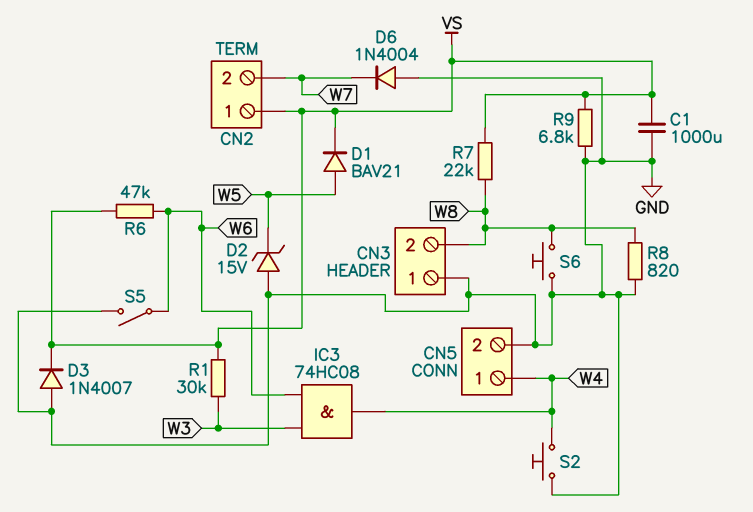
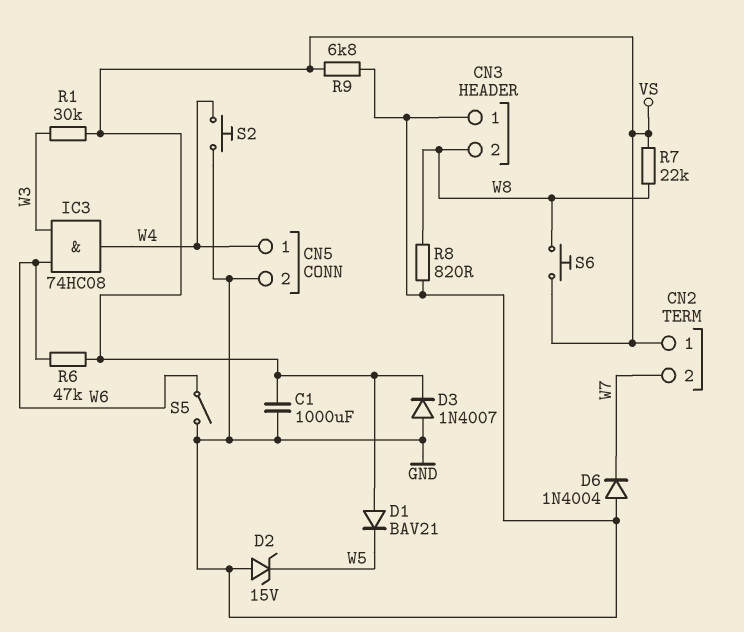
D1: diode BAV21 (A W5, K VS) -> diode BAV21 (A VS, K W5)
S6: button (GND, W8) -> button (VS, W8)

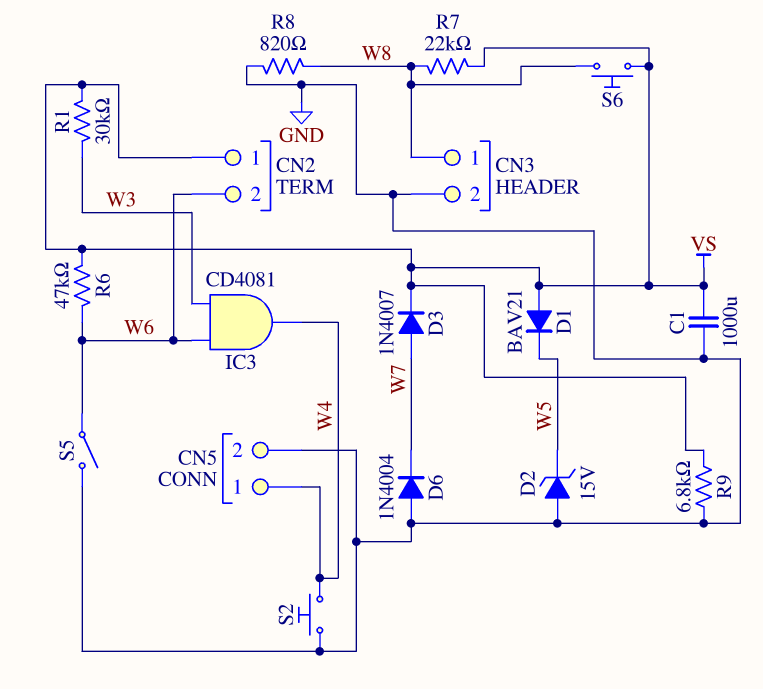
CN2 pin 2: W7 -> W6
CN3 pin 1: GND -> W8
CN3 pin 2: W8 -> GND
D3: diode 1N4007 (A GND, K VS) -> diode 1N4007 (A W7, K VS)
IC3: AND 74HC08 (in W3, in W6, out W4) -> AND CD4081 (in W3, in W6, out W4)

